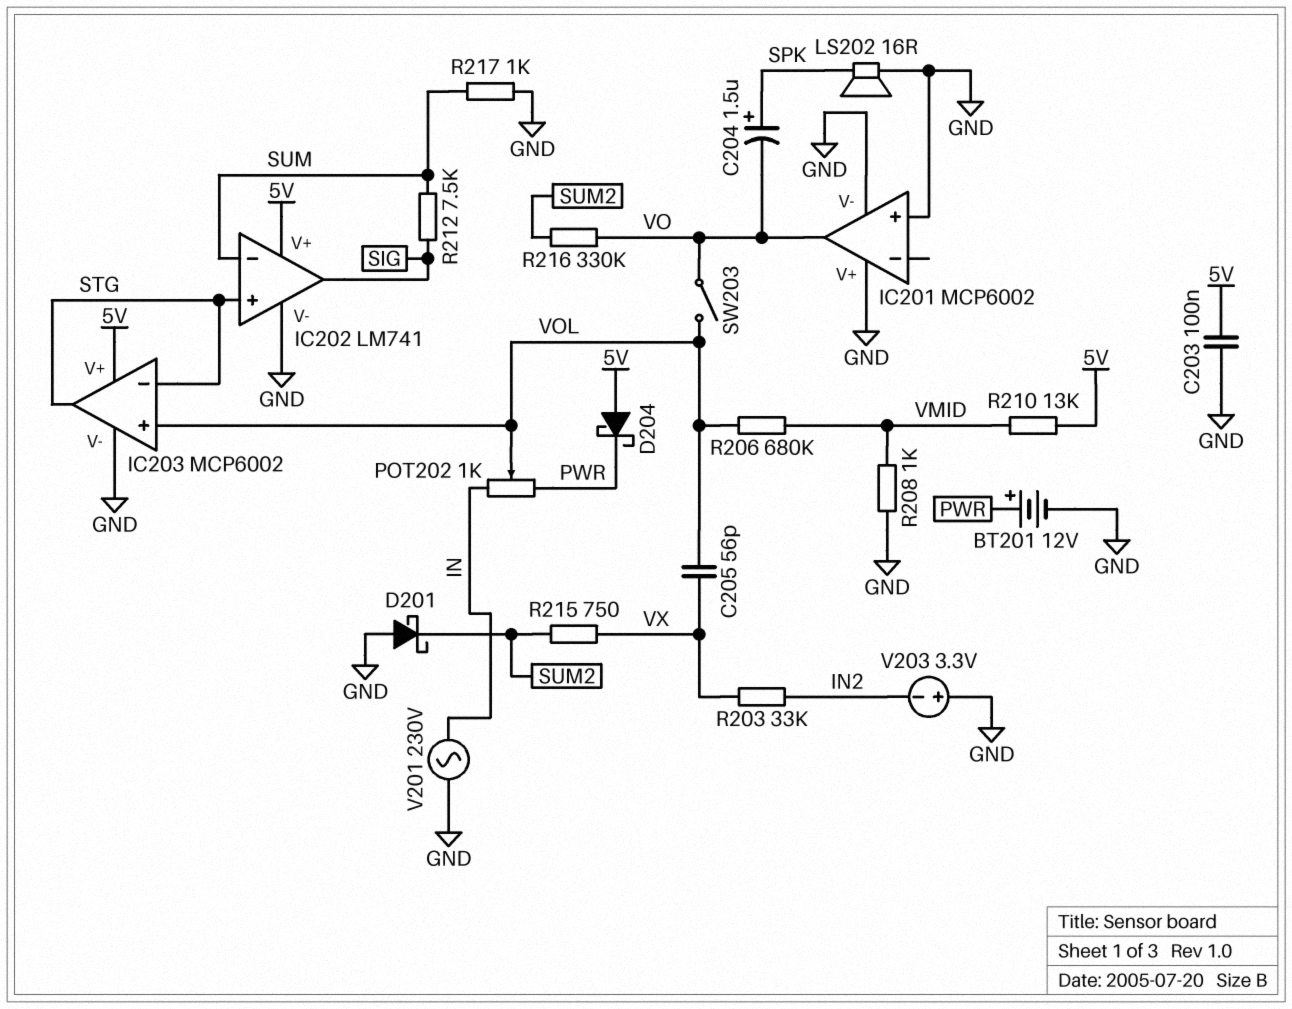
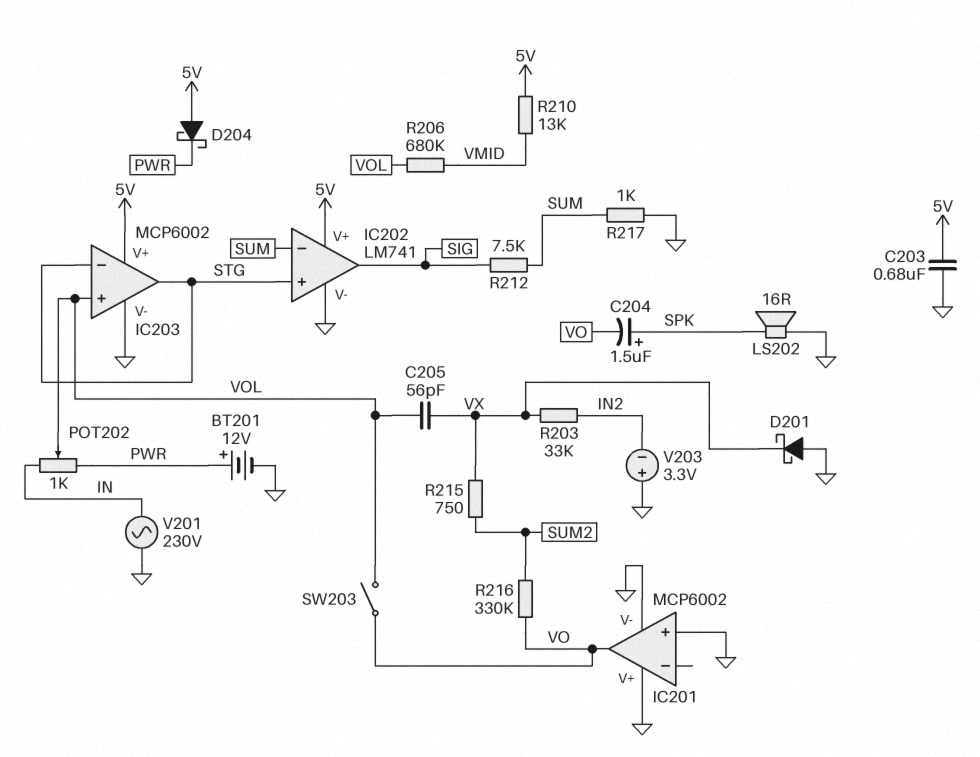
C203: 100nF (5V, GND) -> 680nF (5V, GND)
D201: schottky (A GND, K SUM2) -> schottky (A GND, K VX)
R208: 1k (GND, VMID) -> none

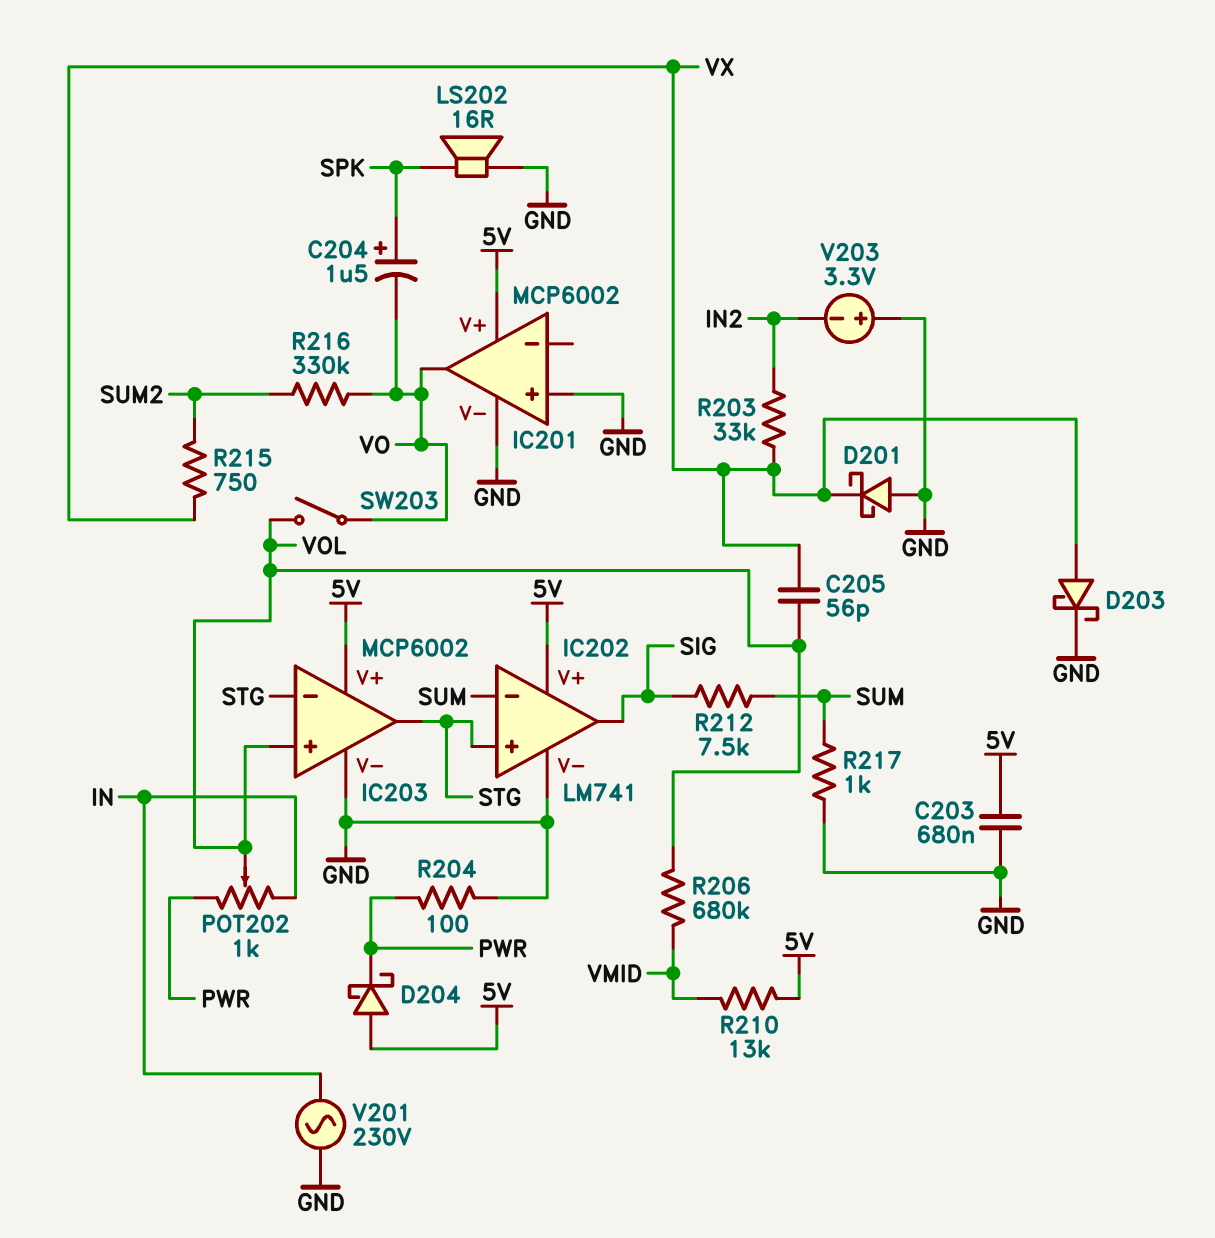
BT201: 12V (plus PWR, minus GND) -> none
D203: none -> schottky (A VX, K GND)
IC201 pin V+: GND -> 5V
R204: none -> 100 (GND, PWR)

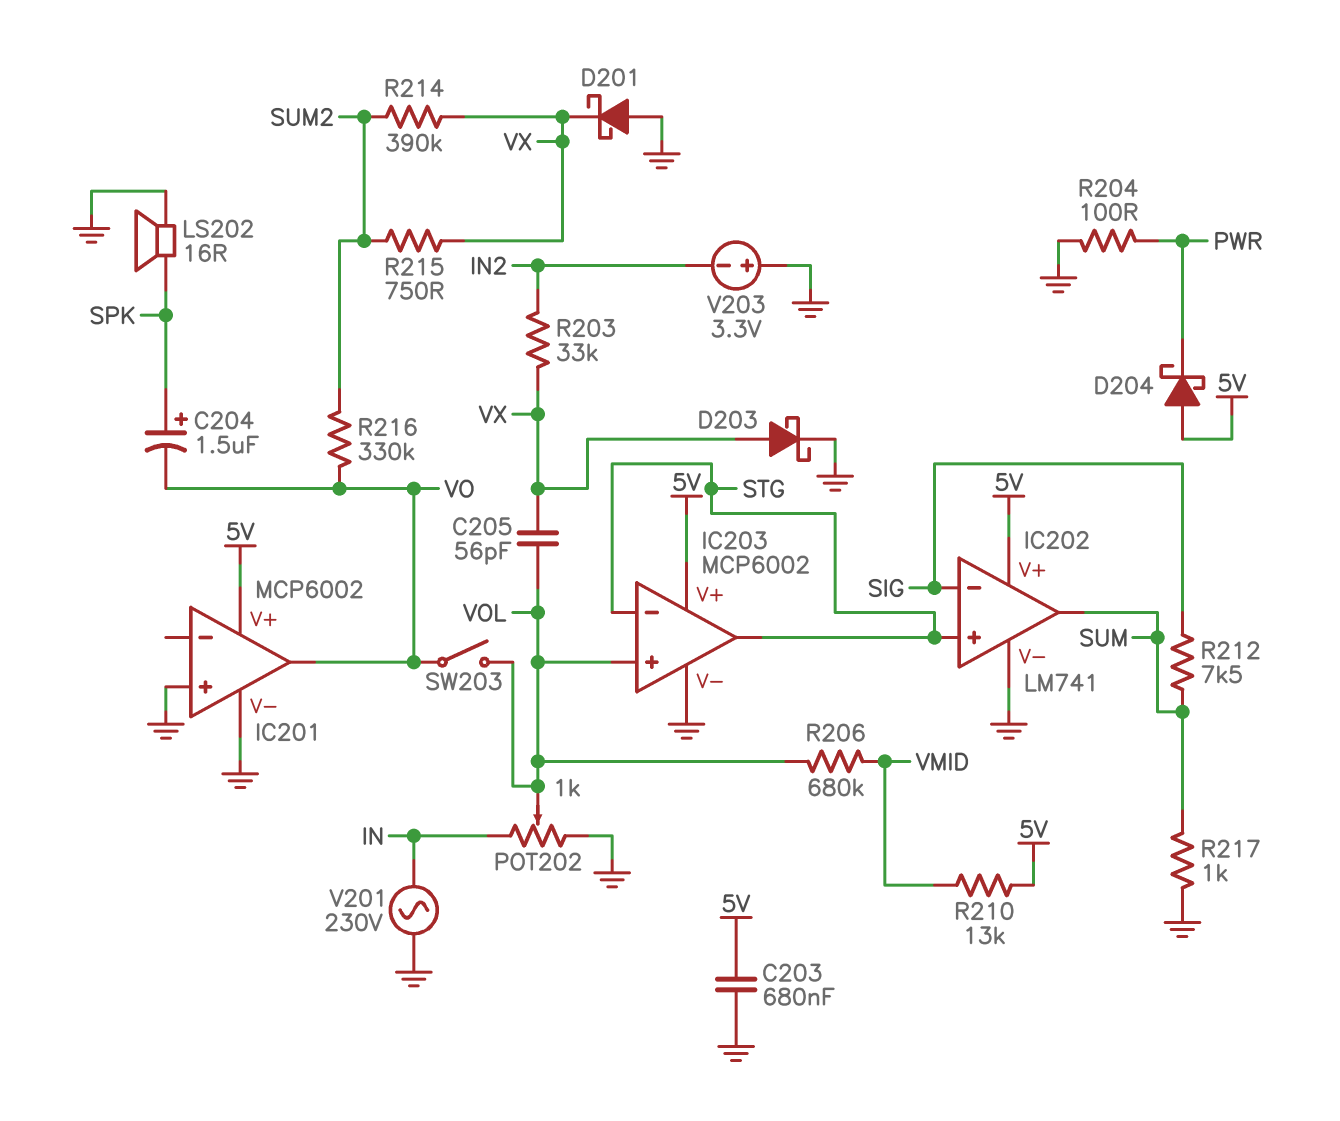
IC202 pin in-: SUM -> SIG
IC202 pin out: SIG -> SUM
POT202: 1k (IN, PWR, wiper VOL) -> 1k (GND, IN, wiper VOL)
R214: none -> 390k (SUM2, VX)

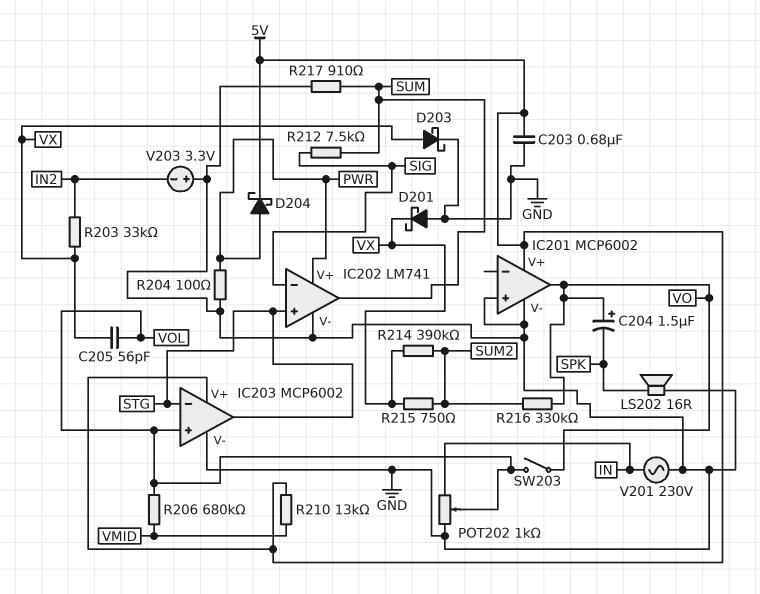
C204: 1.5uF (plus SPK, minus VO) -> 1.5uF (plus VO, minus SPK)
D204: schottky (A 5V, K PWR) -> schottky (A PWR, K 5V)
IC202 pin V+: 5V -> PWR
R217: 1k (GND, SUM) -> 910 (GND, SUM)

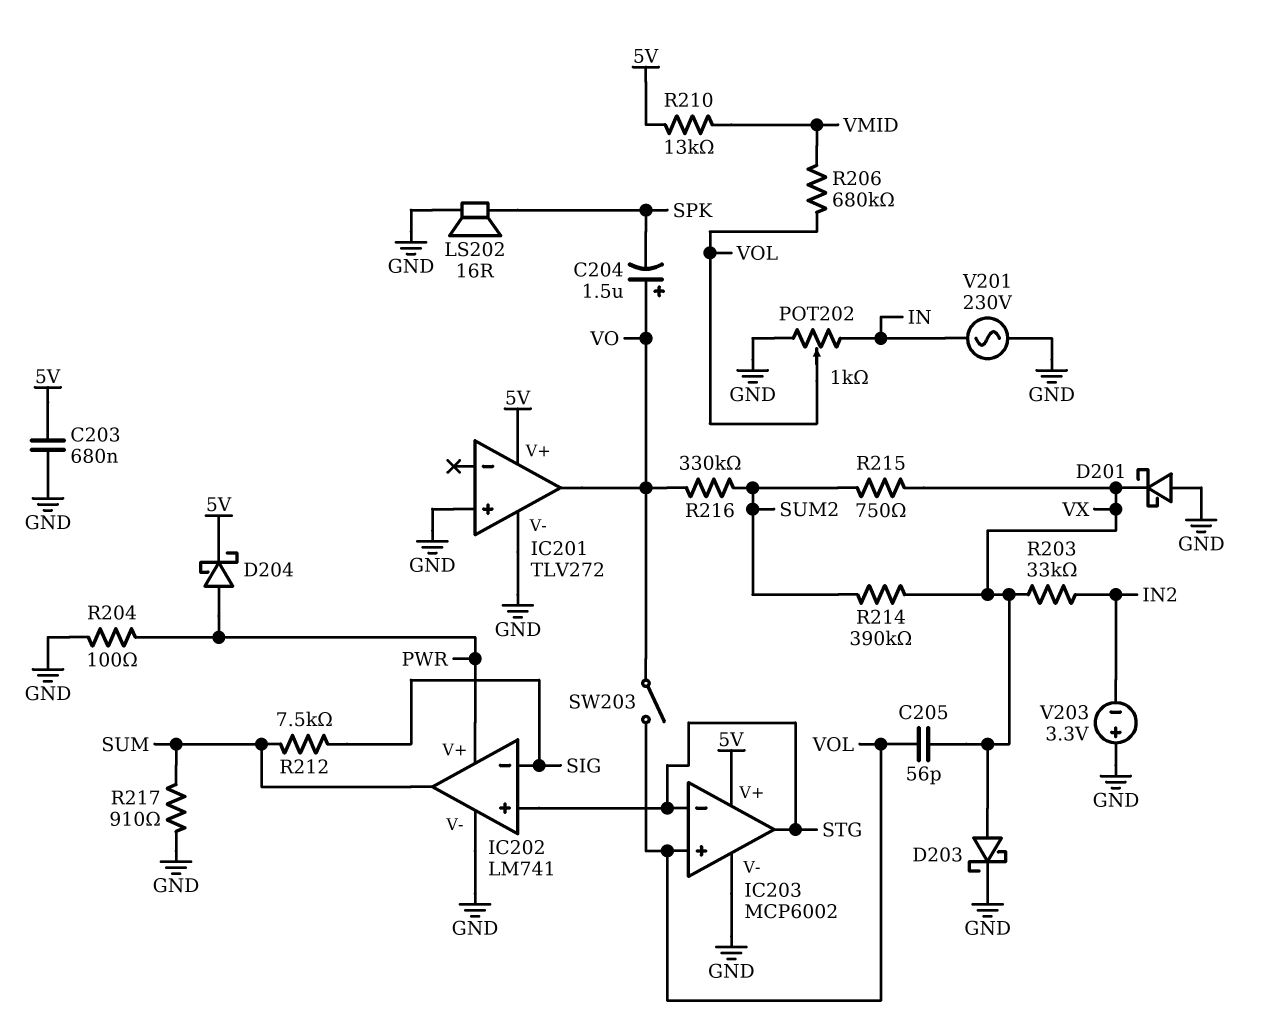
IC201: MCP6002 -> TLV272

